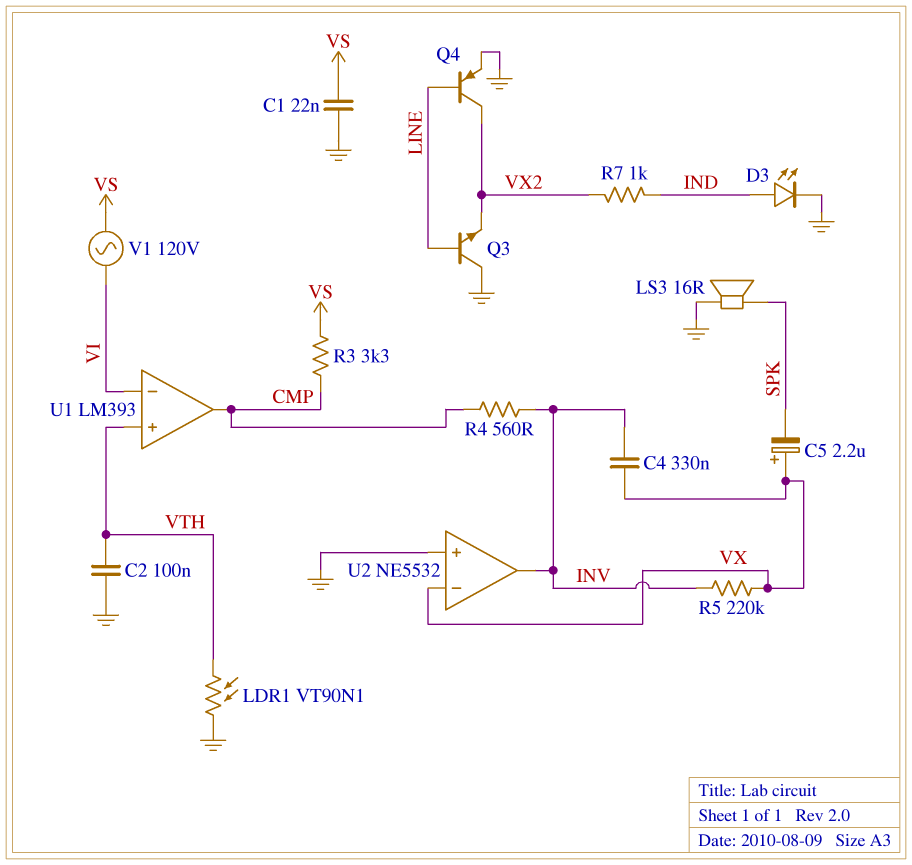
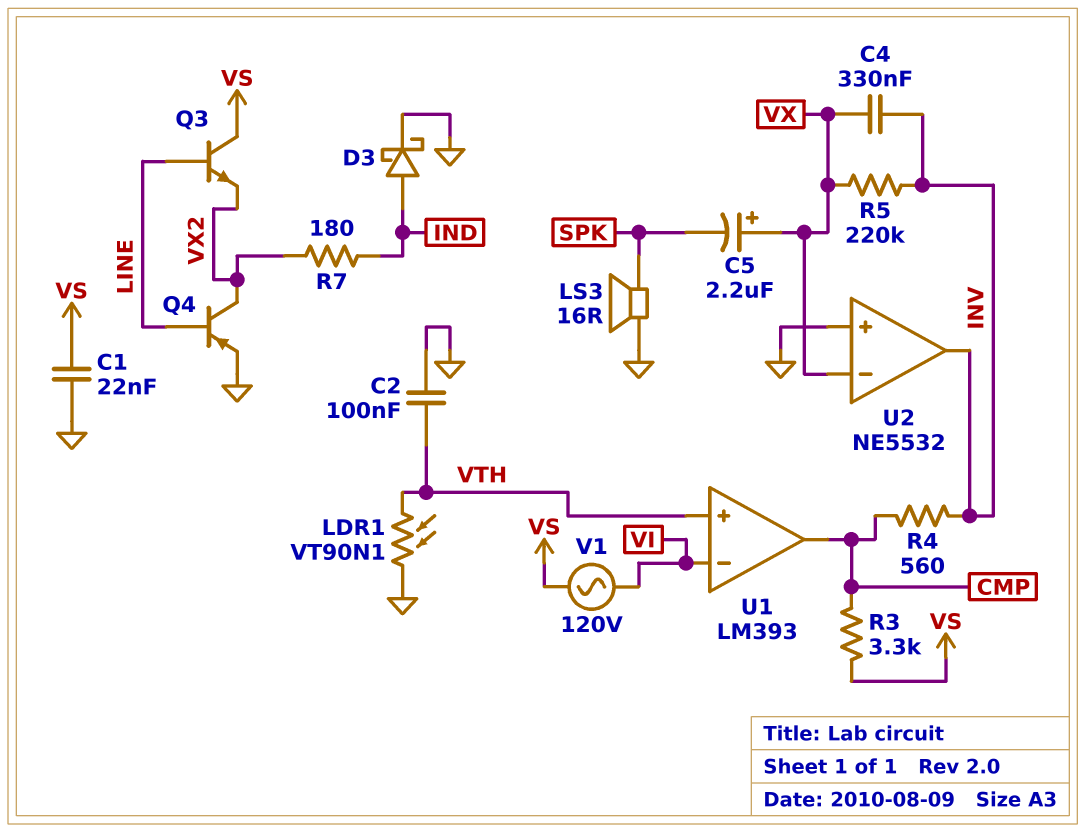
D3: LED (A IND, K GND) -> schottky (A IND, K GND)
Q3: NPN (B LINE, C GND, E VX2) -> NPN (B LINE, C VS, E VX2)
R7: 1k (IND, VX2) -> 180 (IND, VX2)

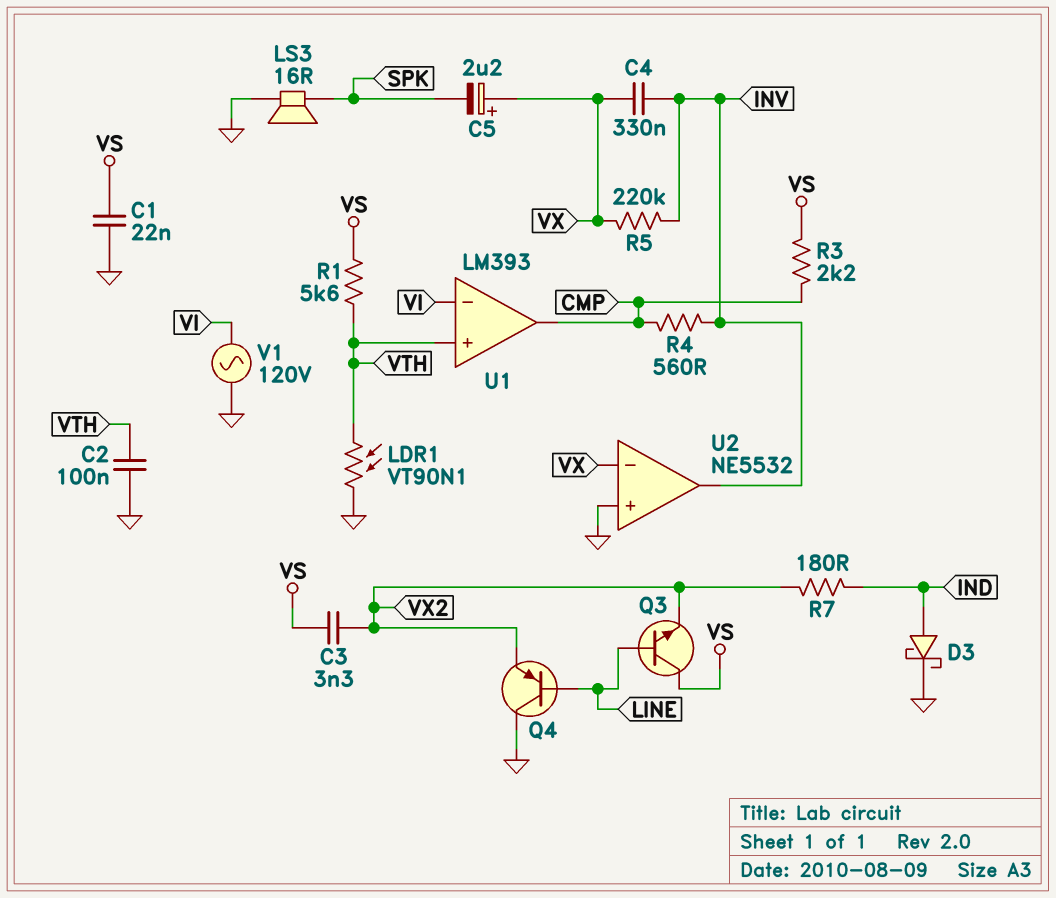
C3: none -> 3.3nF (VS, VX2)
Q4: PNP (B LINE, C VX2, E GND) -> PNP (B LINE, C GND, E VX2)
R1: none -> 5.6k (VS, VTH)
R3: 3.3k (CMP, VS) -> 2.2k (CMP, VS)
V1: AC 120V (VI, VS) -> AC 120V (GND, VI)

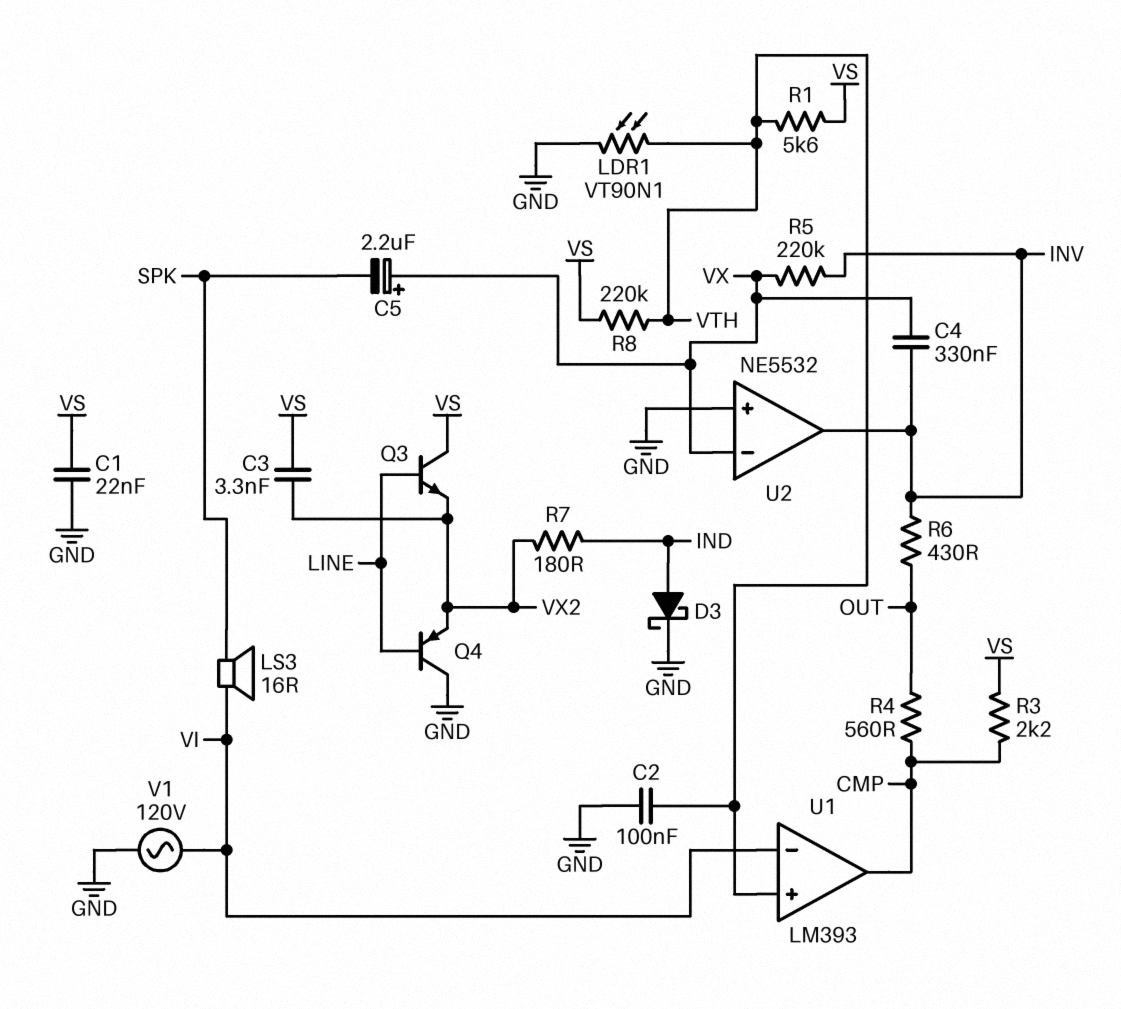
LS3: speaker 16R (GND, SPK) -> speaker 16R (SPK, VI)
R4: 560 (CMP, INV) -> 560 (CMP, OUT)
R6: none -> 430 (INV, OUT)
R8: none -> 220k (VS, VTH)

